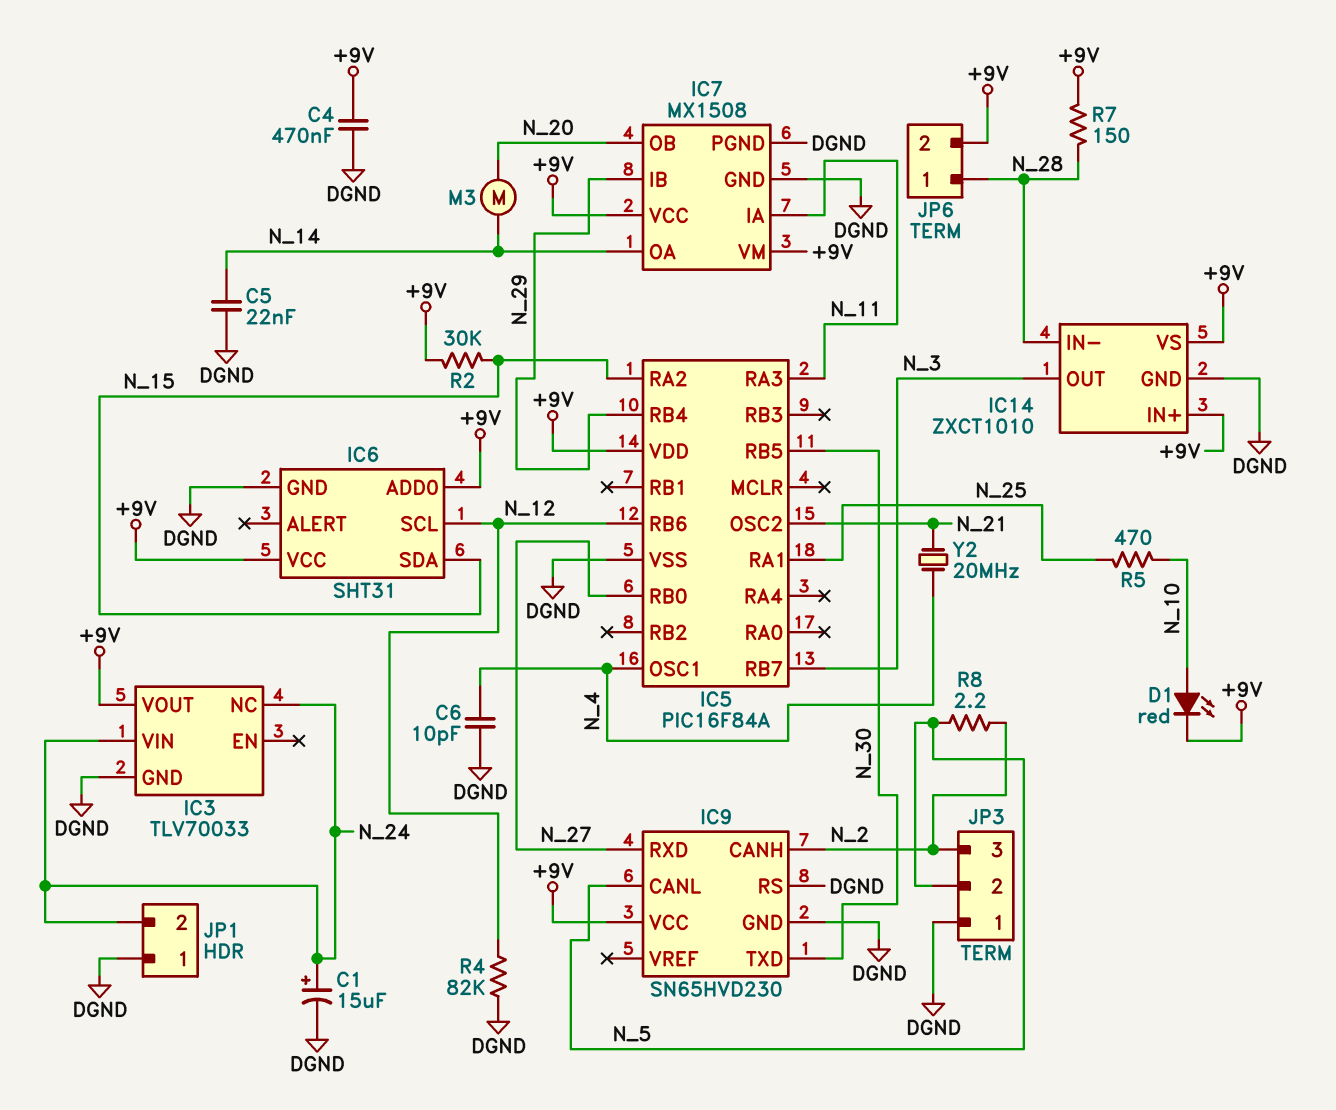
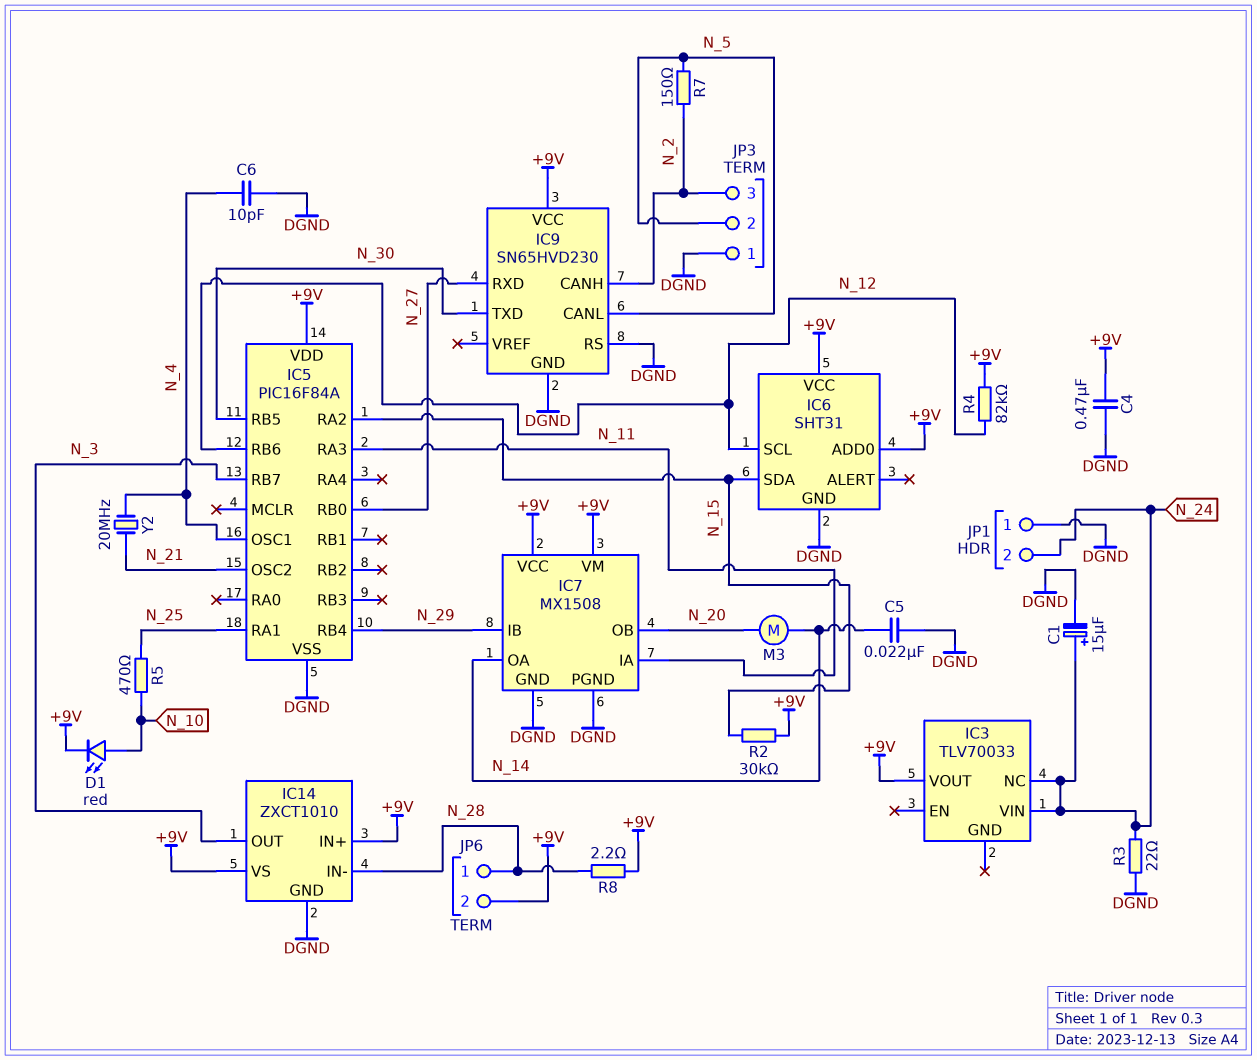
IC3 pin GND: DGND -> none
R3: none -> 22 (DGND, N_24)
R4: 82k (DGND, N_12) -> 82k (+9V, N_12)
R7: 150 (+9V, N_28) -> 150 (N_2, N_5)
R8: 2.2 (N_2, N_5) -> 2.2 (+9V, N_28)

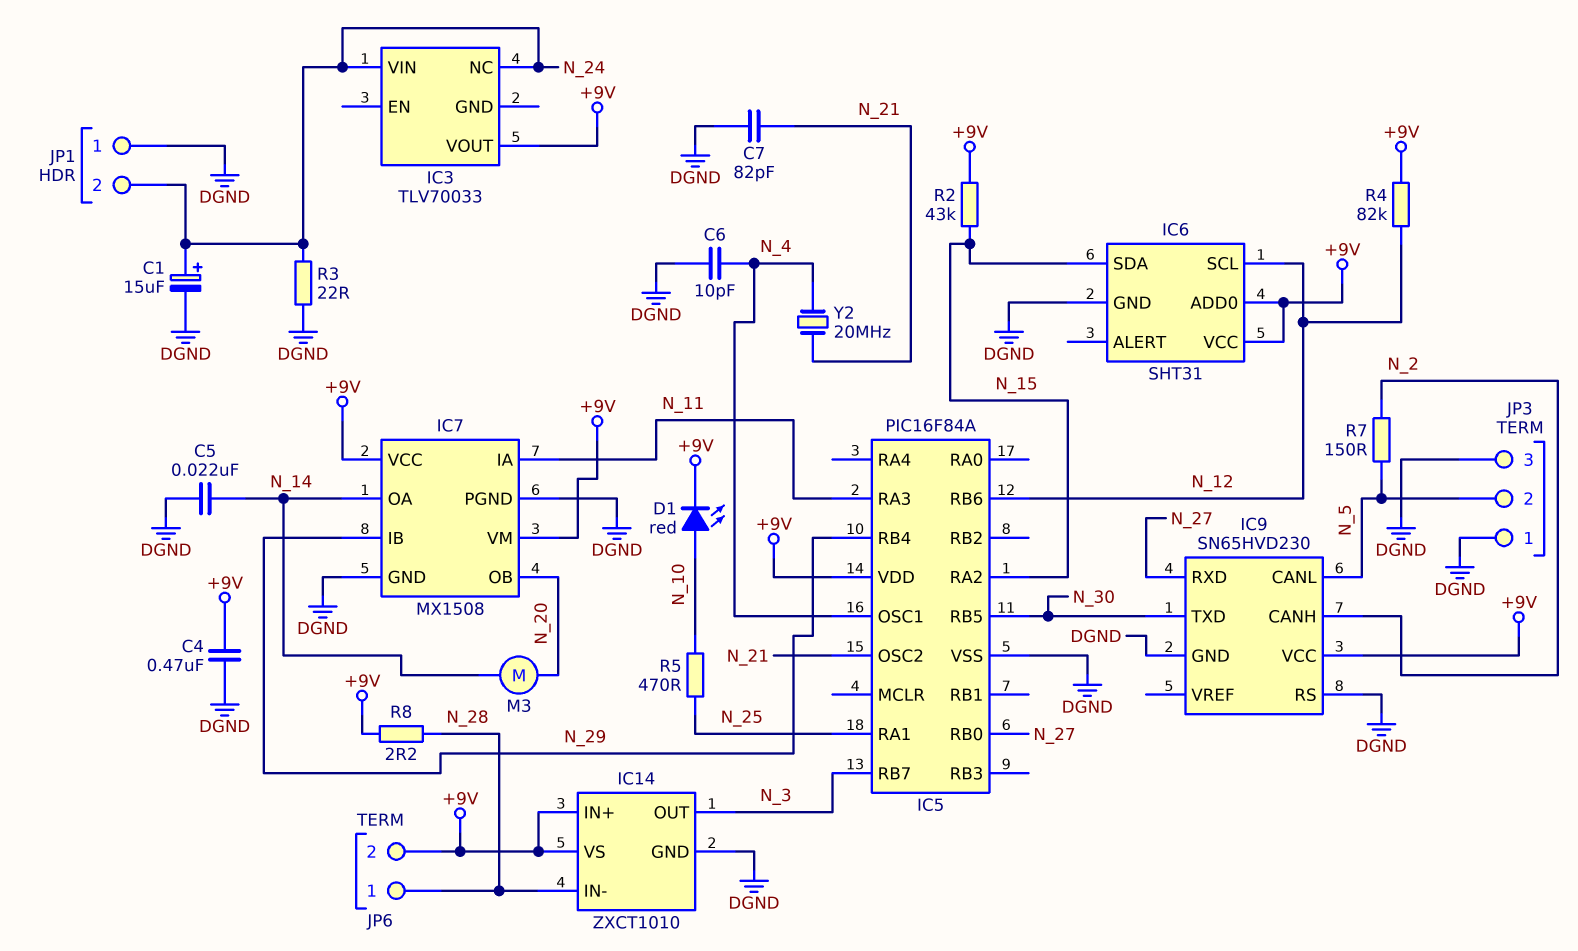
C7: none -> 82pF (DGND, N_21)
JP3 pin 3: N_2 -> DGND
R2: 30k (+9V, N_15) -> 43k (+9V, N_15)

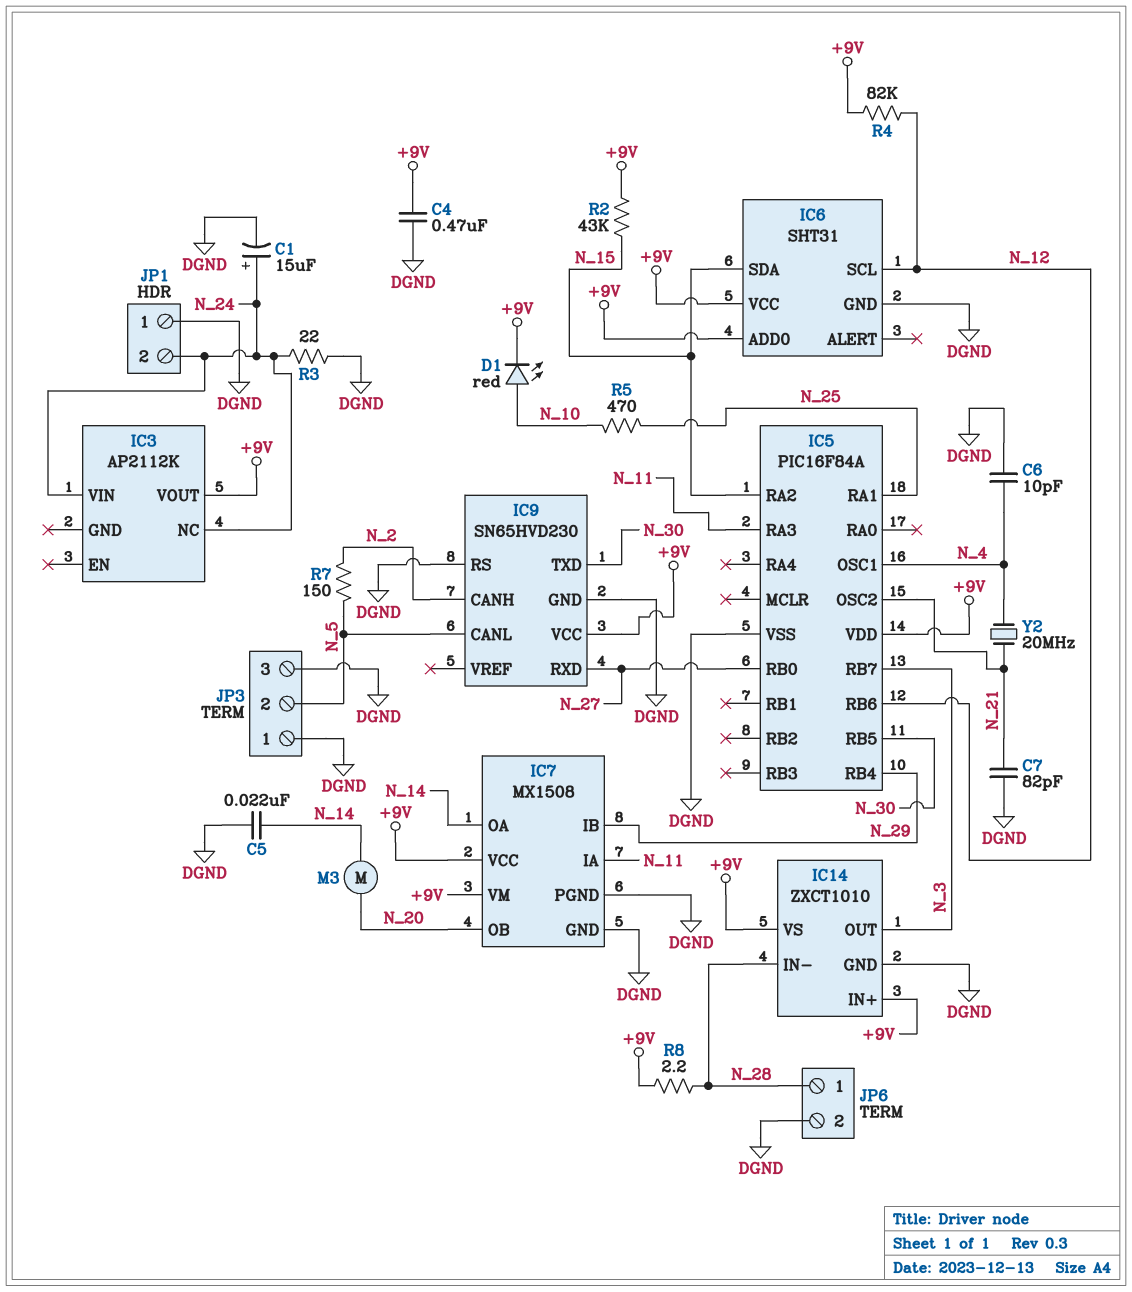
IC3: TLV70033 -> AP2112K
JP6 pin 2: +9V -> DGND

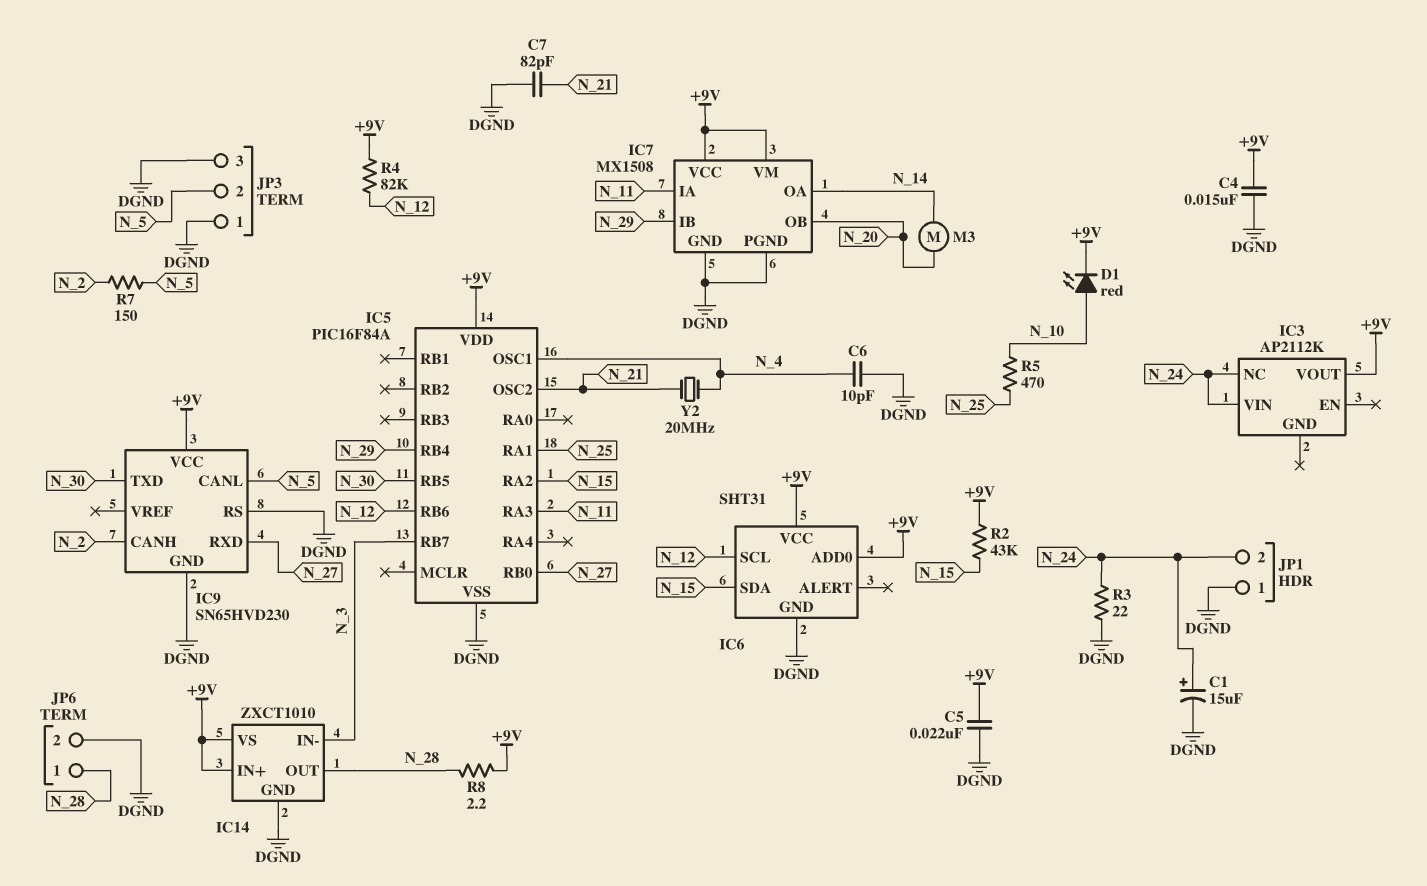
C4: 470nF (+9V, DGND) -> 15nF (+9V, DGND)
C5: 22nF (DGND, N_14) -> 22nF (+9V, DGND)
IC14 pin IN-: N_28 -> N_3
IC14 pin OUT: N_3 -> N_28

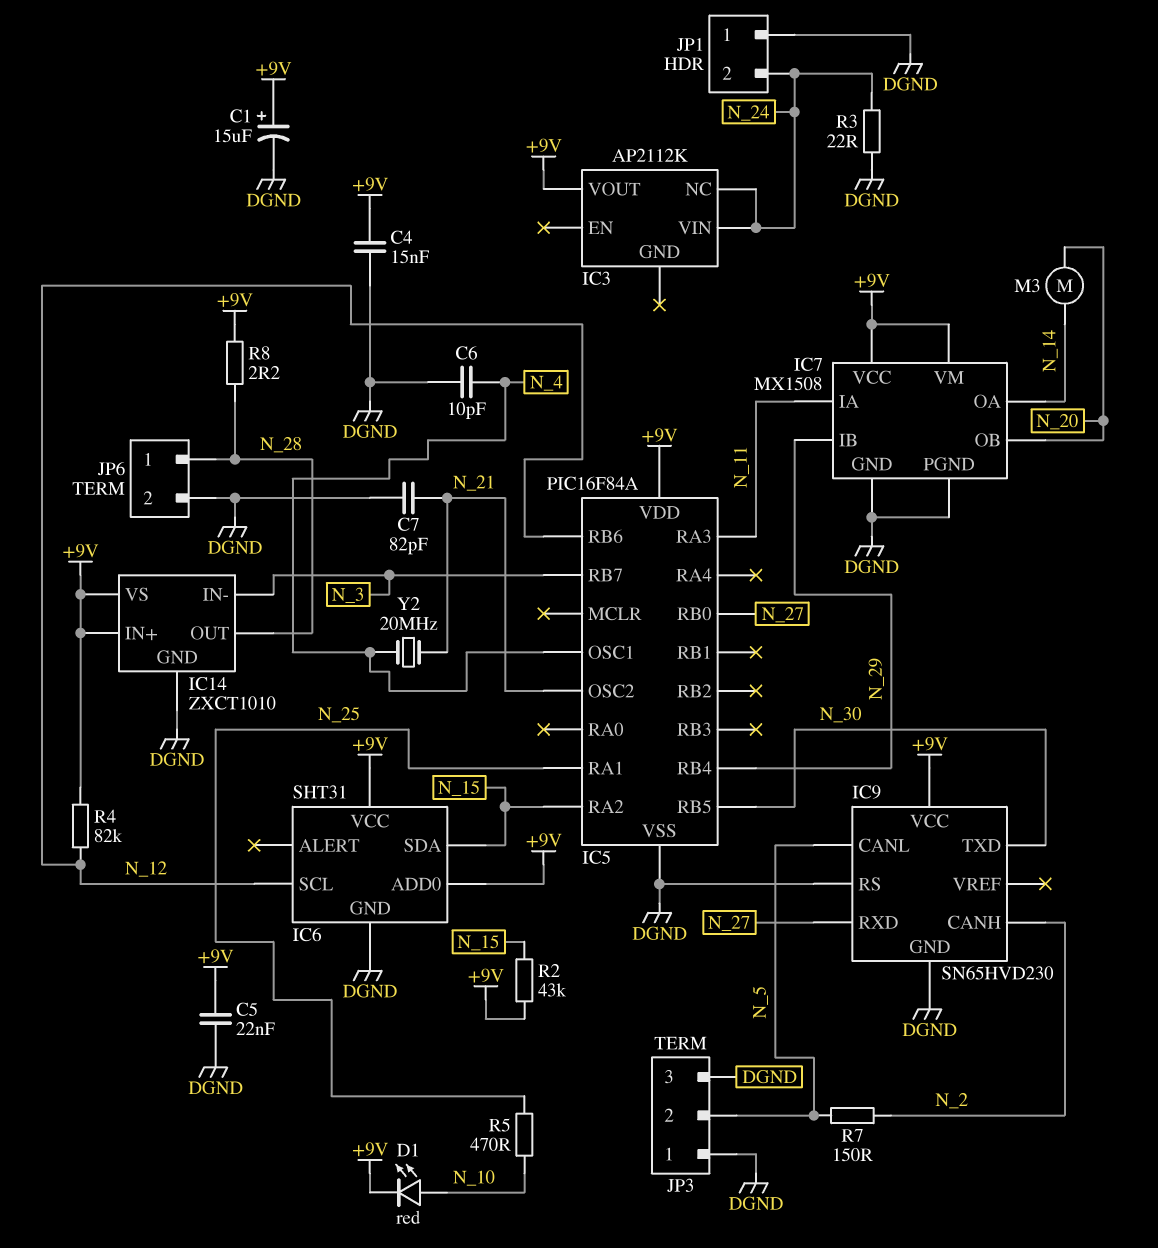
C1: 15uF (plus N_24, minus DGND) -> 15uF (plus +9V, minus DGND)

